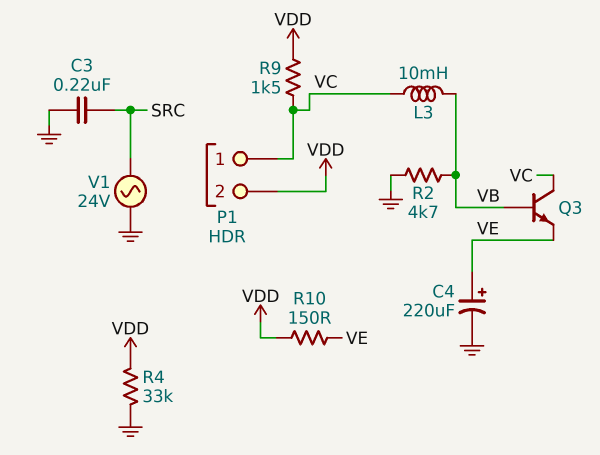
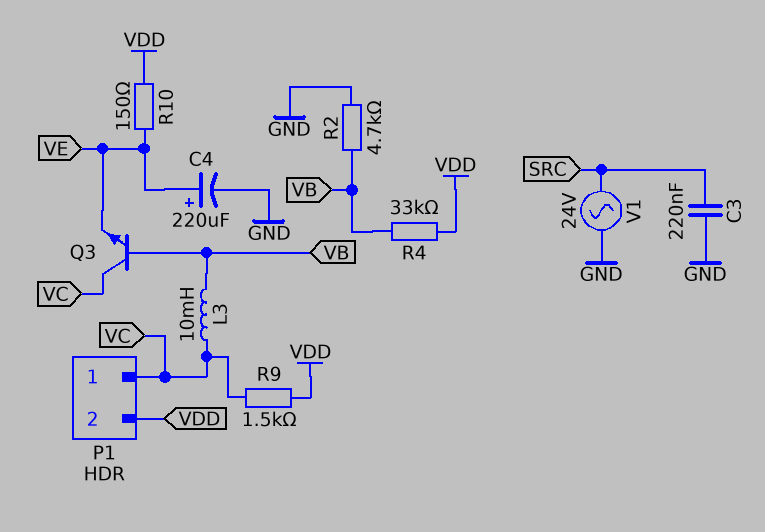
R4: 33k (GND, VDD) -> 33k (VB, VDD)

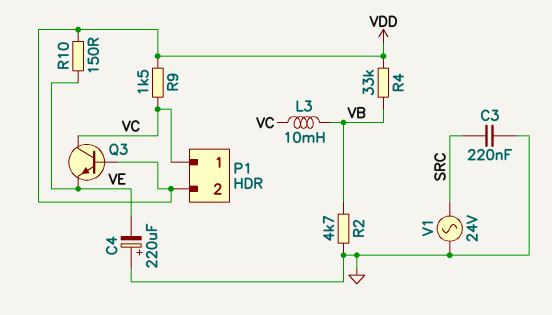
C4: 220uF (plus VE, minus GND) -> 220uF (plus GND, minus VE)
Q3: NPN (B VB, C VC, E VE) -> NPN (B VDD, C VC, E VE)

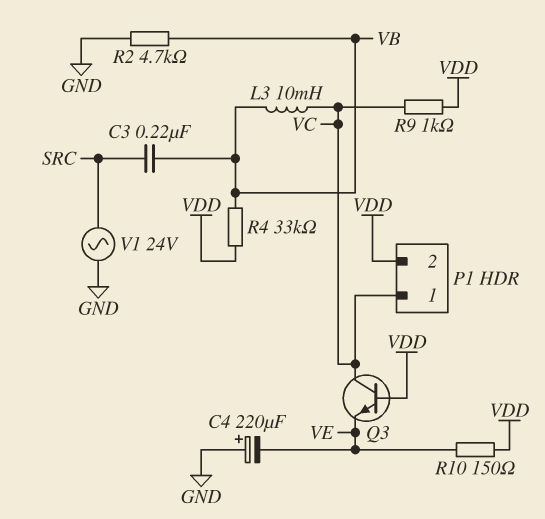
C3: 220nF (GND, SRC) -> 220nF (SRC, VB)
R9: 1.5k (VC, VDD) -> 1k (VC, VDD)

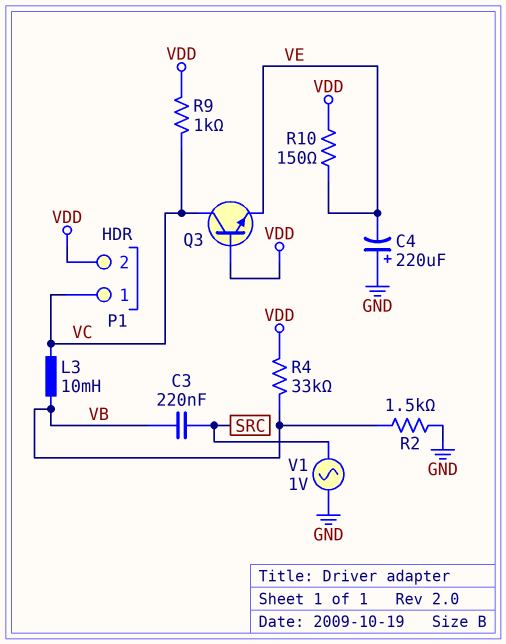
R2: 4.7k (GND, VB) -> 1.5k (GND, VB)
V1: AC 24V (GND, SRC) -> AC 1V (GND, SRC)

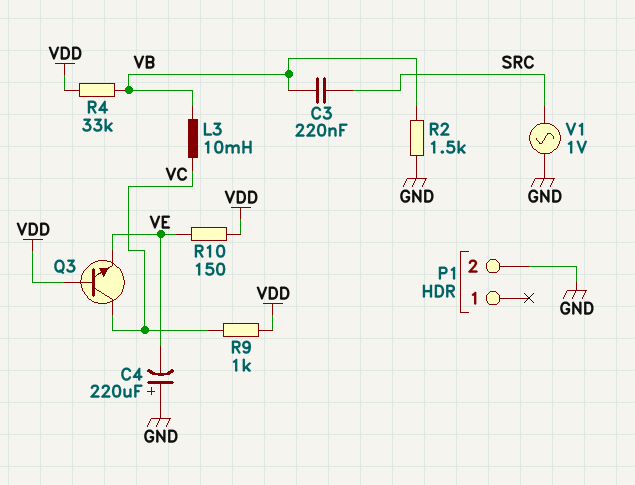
P1 pin 1: VC -> none
P1 pin 2: VDD -> GND

